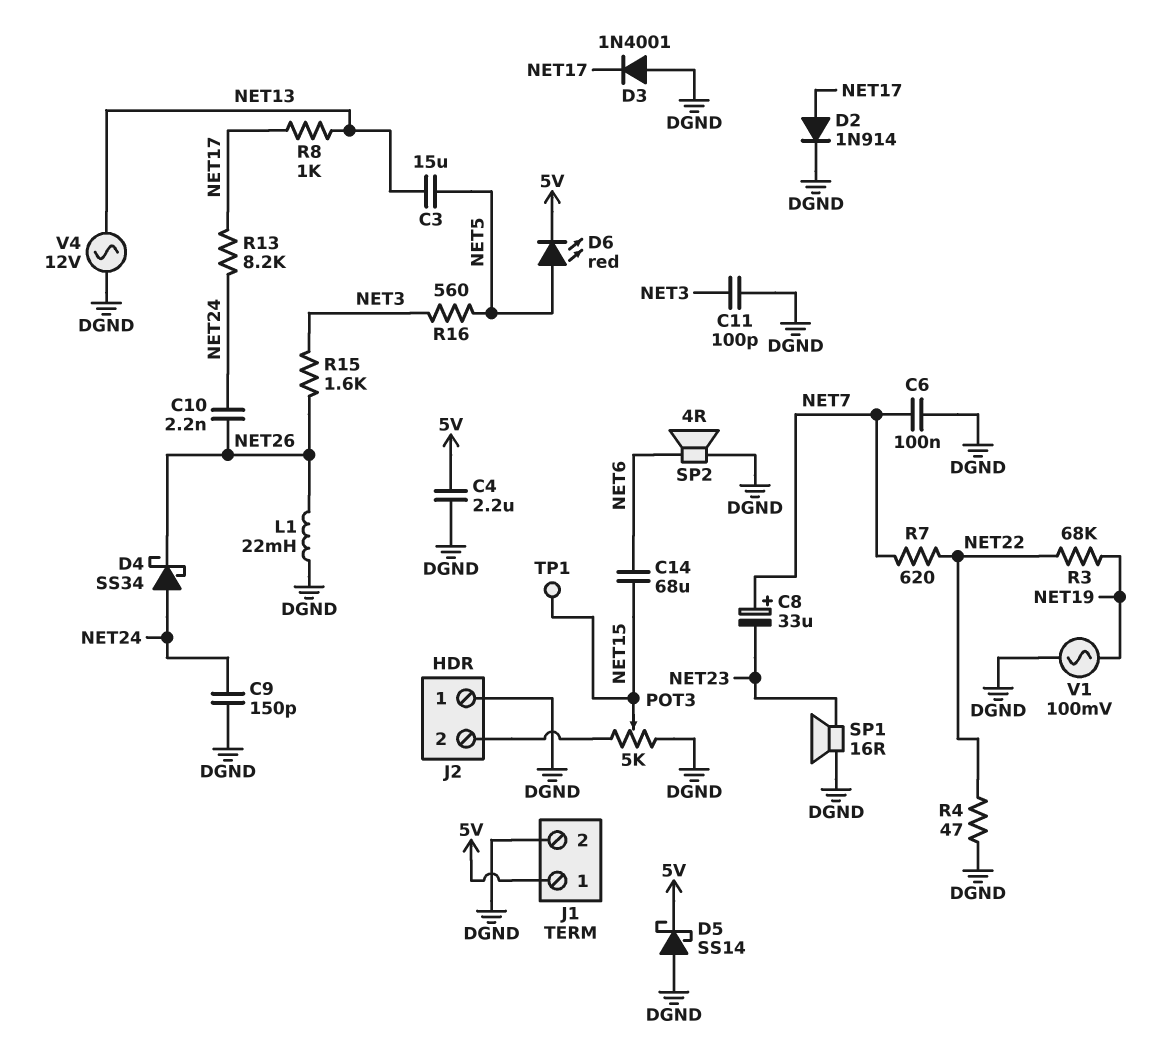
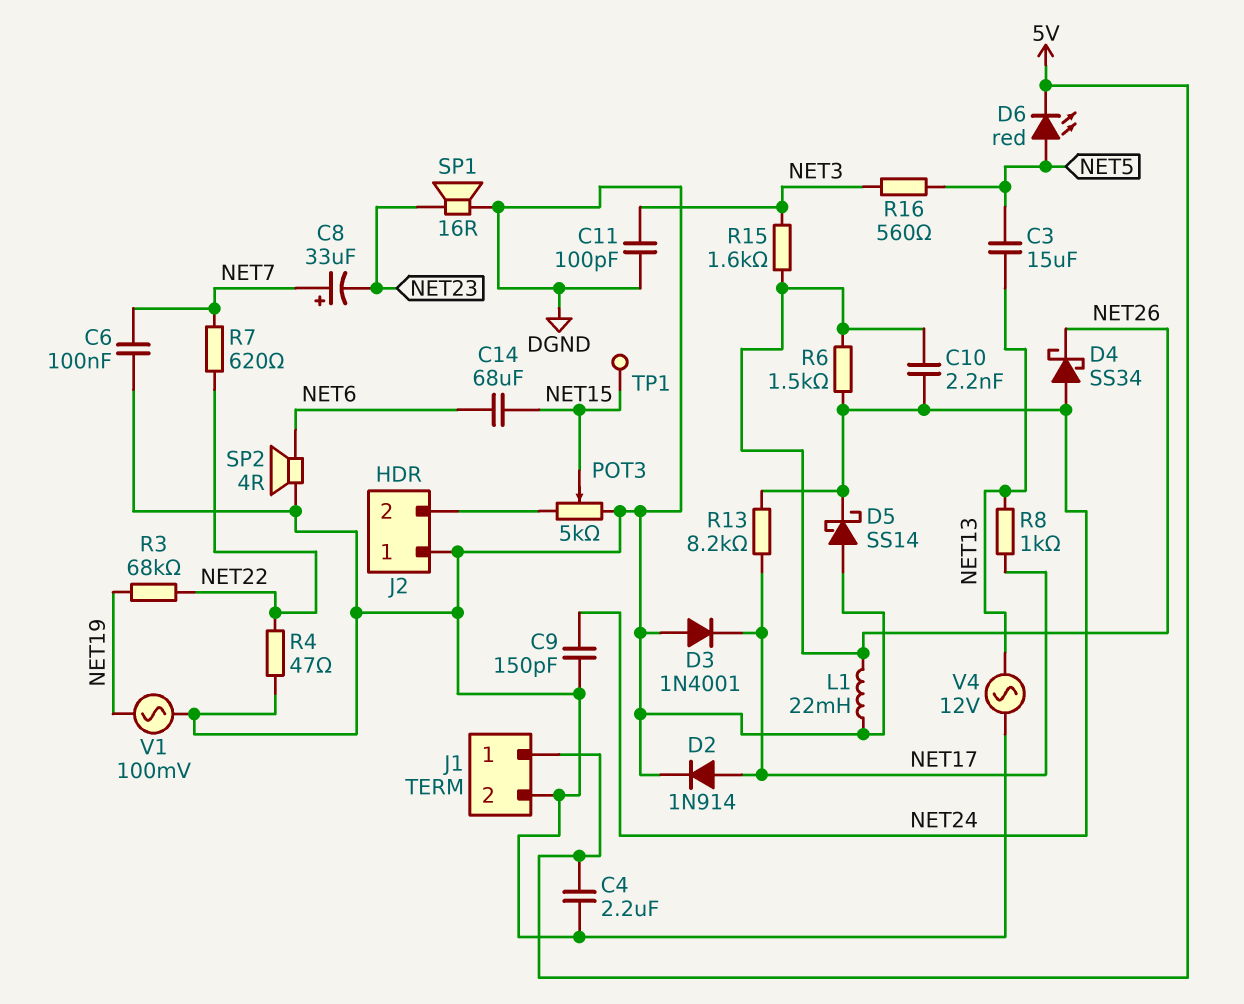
D5: schottky SS14 (A DGND, K 5V) -> schottky SS14 (A DGND, K NET24)
R6: none -> 1.5k (NET24, NET26)

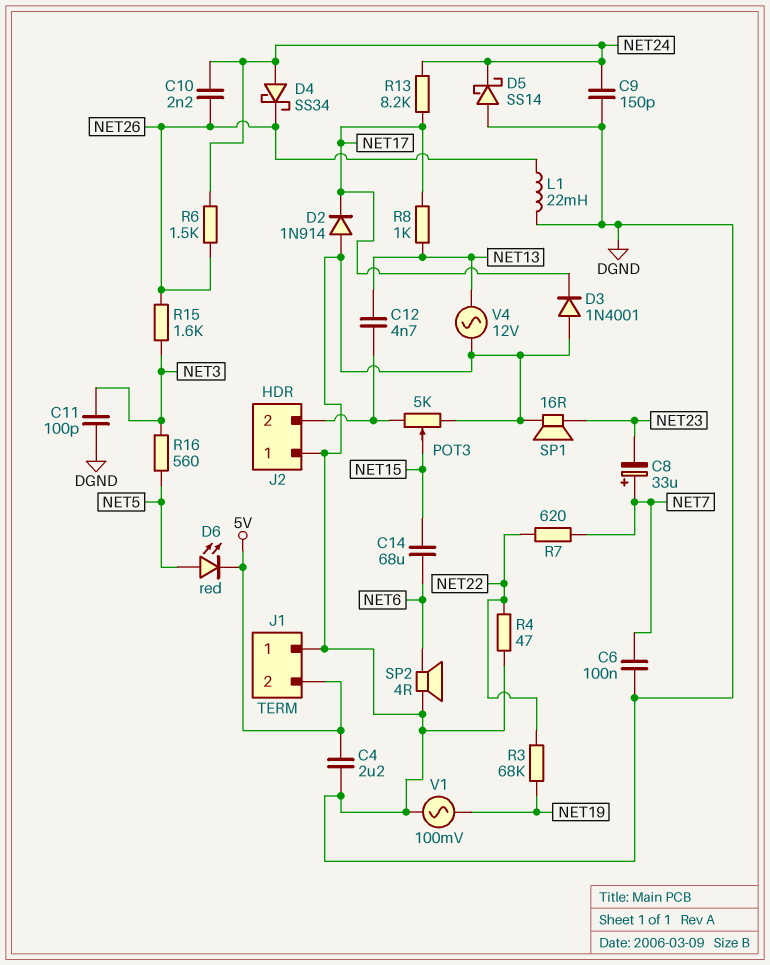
C3: 15uF (NET5, NET13) -> none
C12: none -> 4.7nF (J2/2, NET13)
D2: diode 1N914 (A NET17, K DGND) -> diode 1N914 (A DGND, K NET17)
J1 pin 1: 5V -> DGND
J1 pin 2: DGND -> 5V
TP1: test point (NET15) -> none

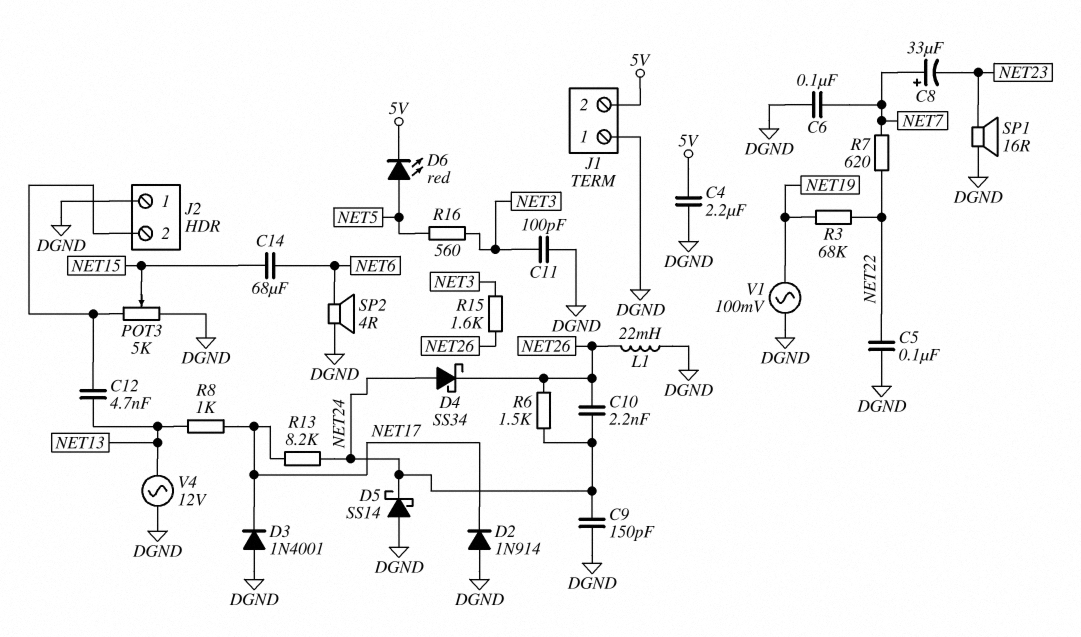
C5: none -> 100nF (DGND, NET22)
R4: 47 (DGND, NET22) -> none

